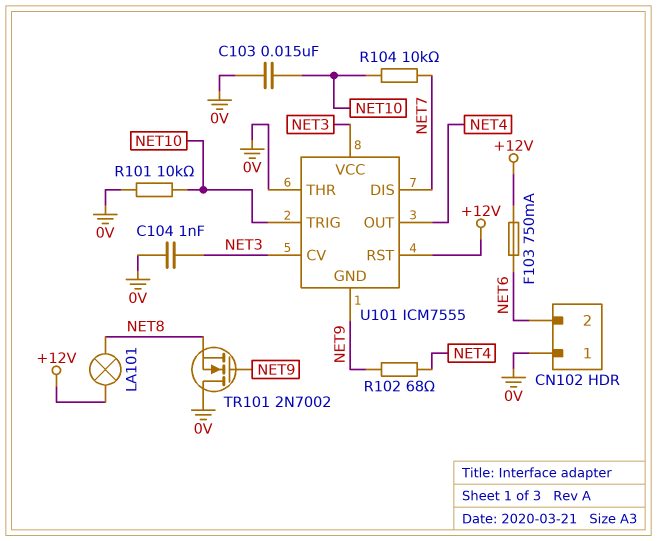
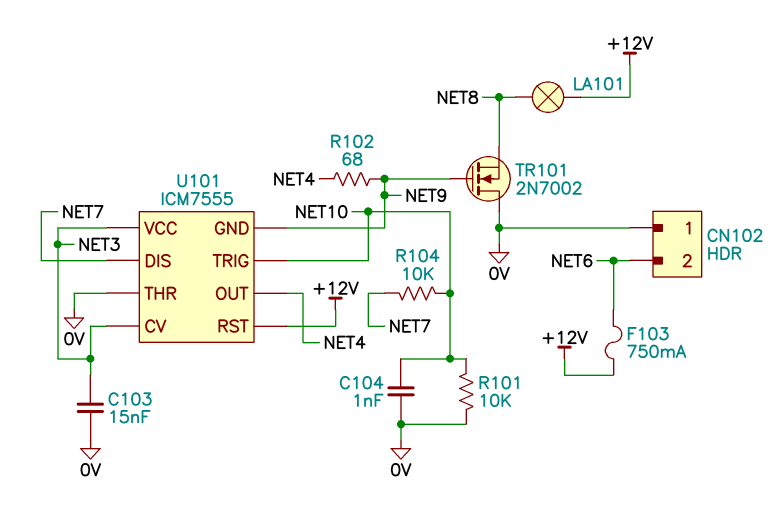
C103: 15nF (0V, NET10) -> 15nF (0V, NET3)
C104: 1nF (0V, NET3) -> 1nF (0V, NET10)

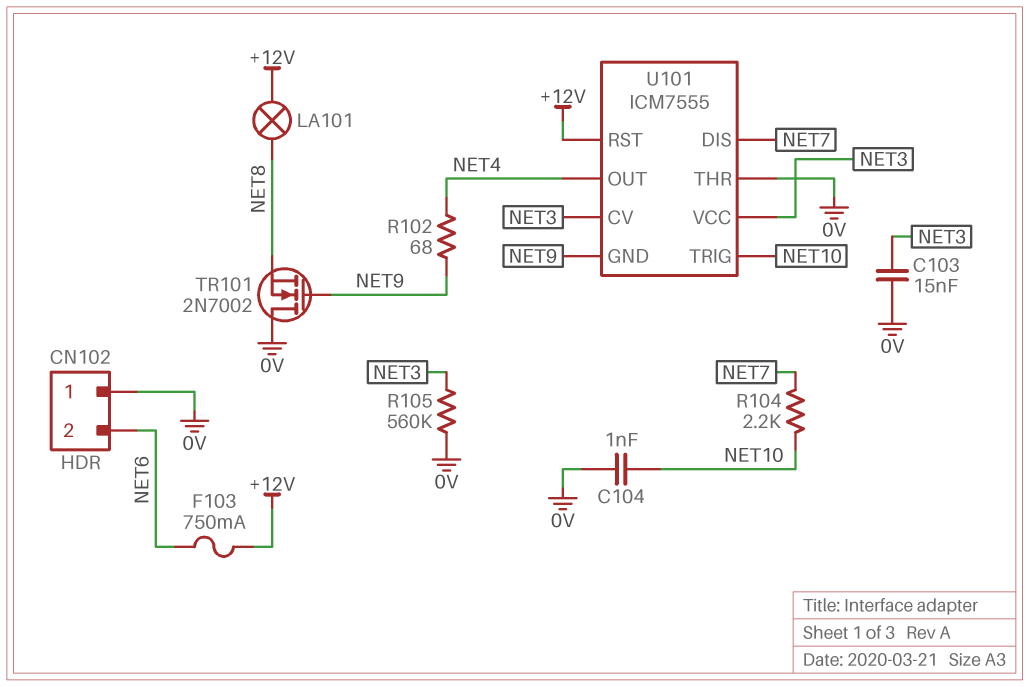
R101: 10k (0V, NET10) -> none
R104: 10k (NET7, NET10) -> 2.2k (NET7, NET10)
R105: none -> 560k (0V, NET3)

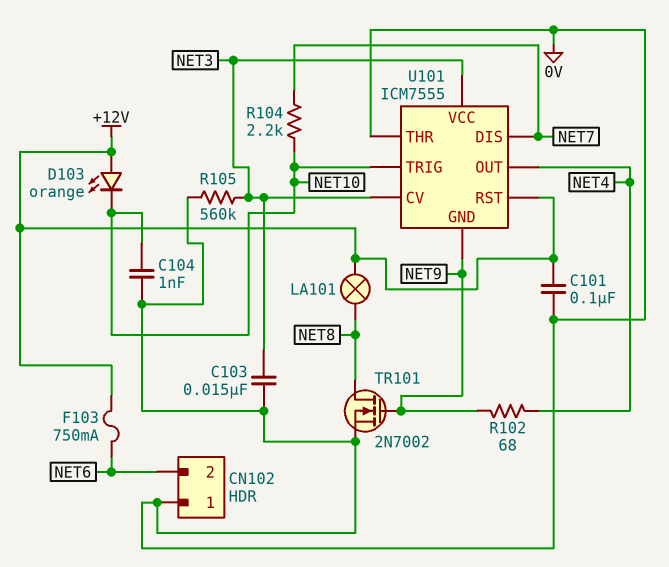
C101: none -> 100nF (+12V, 0V)
D103: none -> LED orange (A +12V, K NET10)
TR101: NMOS 2N7002 (G NET9, D 0V, S NET8) -> NMOS 2N7002 (G NET9, D NET8, S 0V)

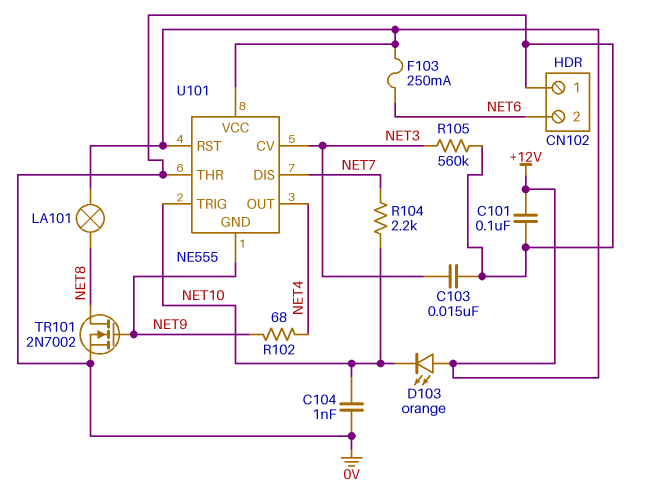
F103: 750mA (+12V, NET6) -> 250mA (+12V, NET6)
U101: ICM7555 -> NE555
U101 pin VCC: NET3 -> +12V

